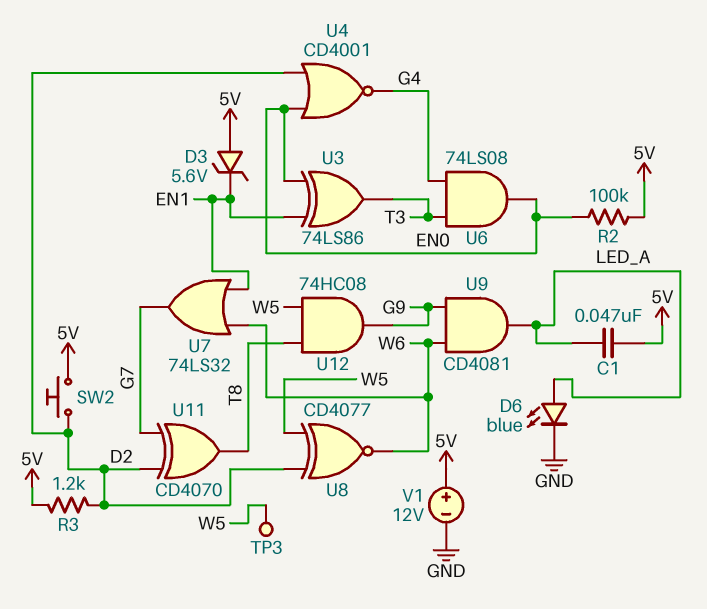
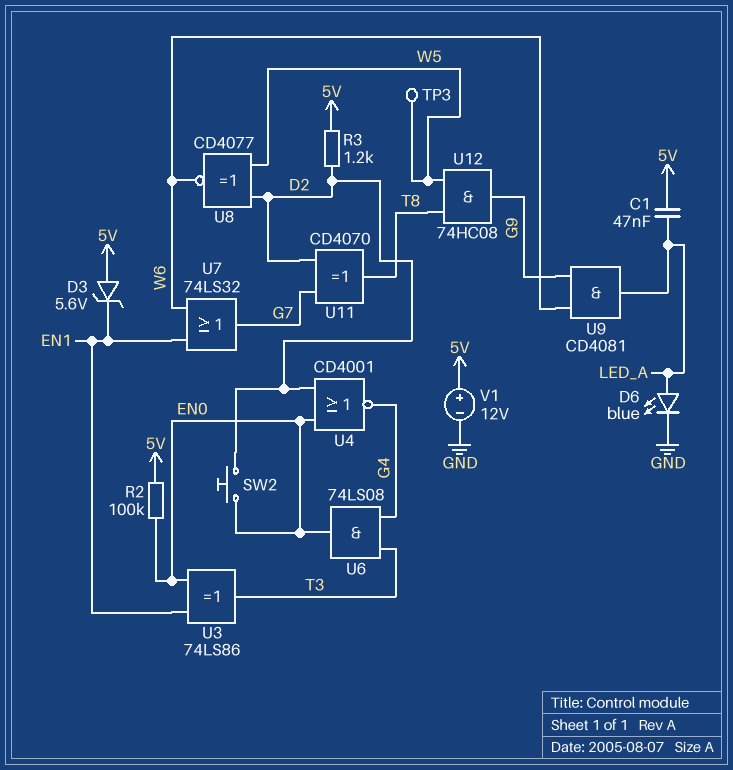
SW2: button (5V, D2) -> button (D2, EN0)

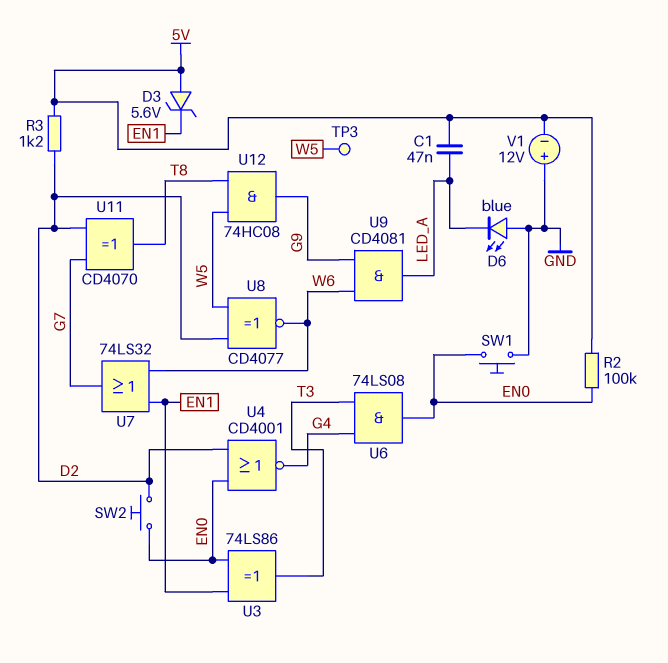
D6: LED blue (A LED_A, K GND) -> LED blue (A GND, K LED_A)
SW1: none -> button (EN0, GND)
V1: 12V (plus 5V, minus GND) -> 12V (plus GND, minus 5V)

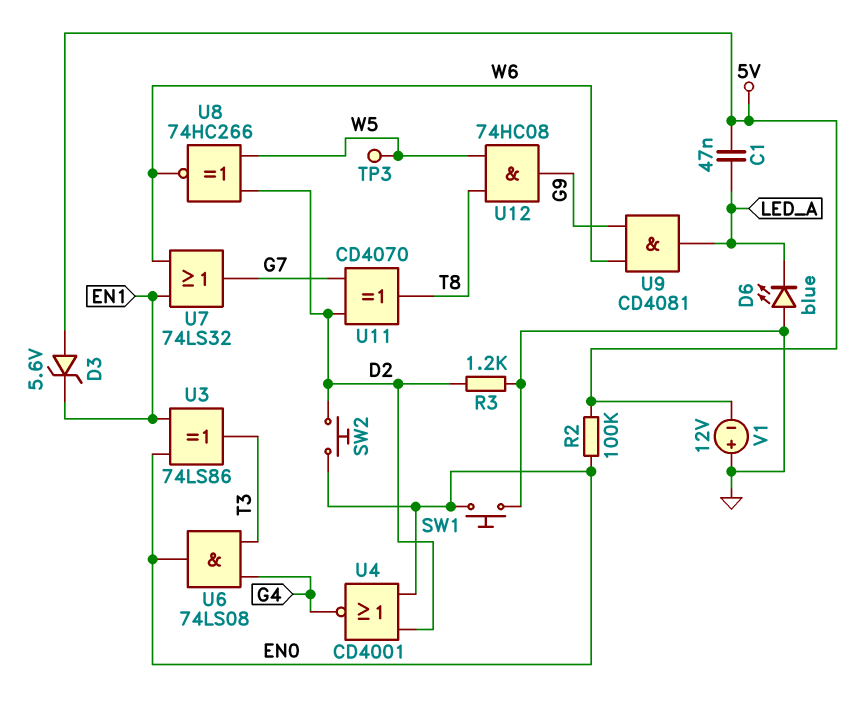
R3: 1.2k (5V, D2) -> 1.2k (D2, GND)
U8: XNOR CD4077 (in D2, in W5, out W6) -> XNOR 74HC266 (in D2, in W5, out W6)

